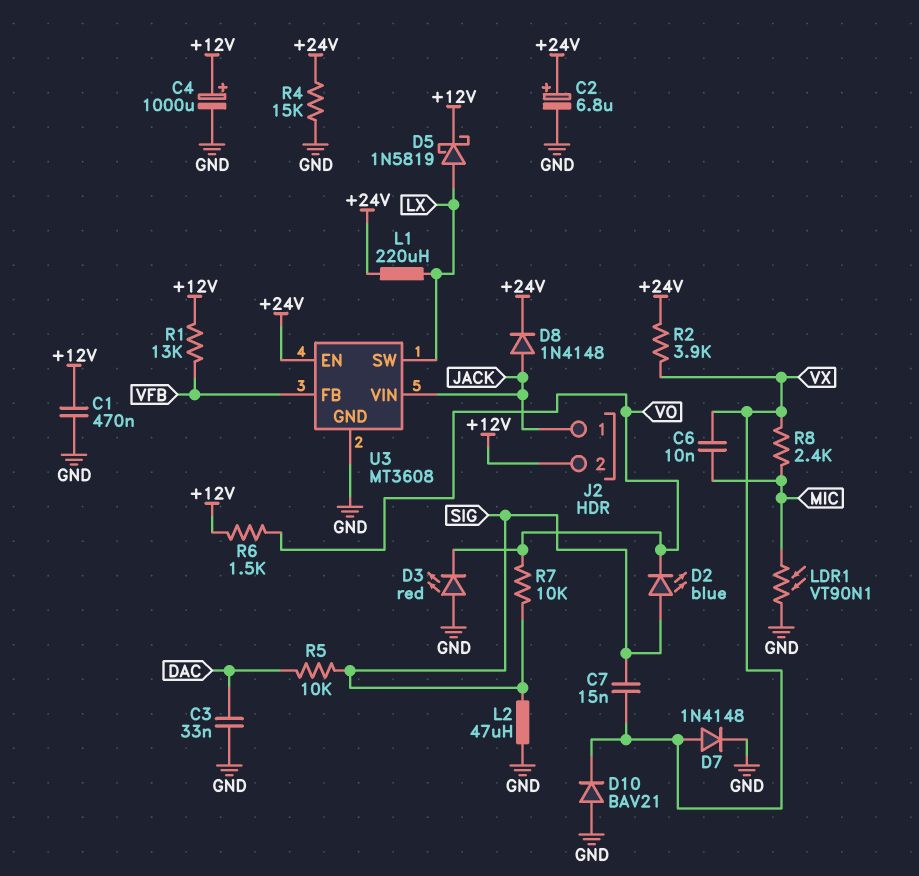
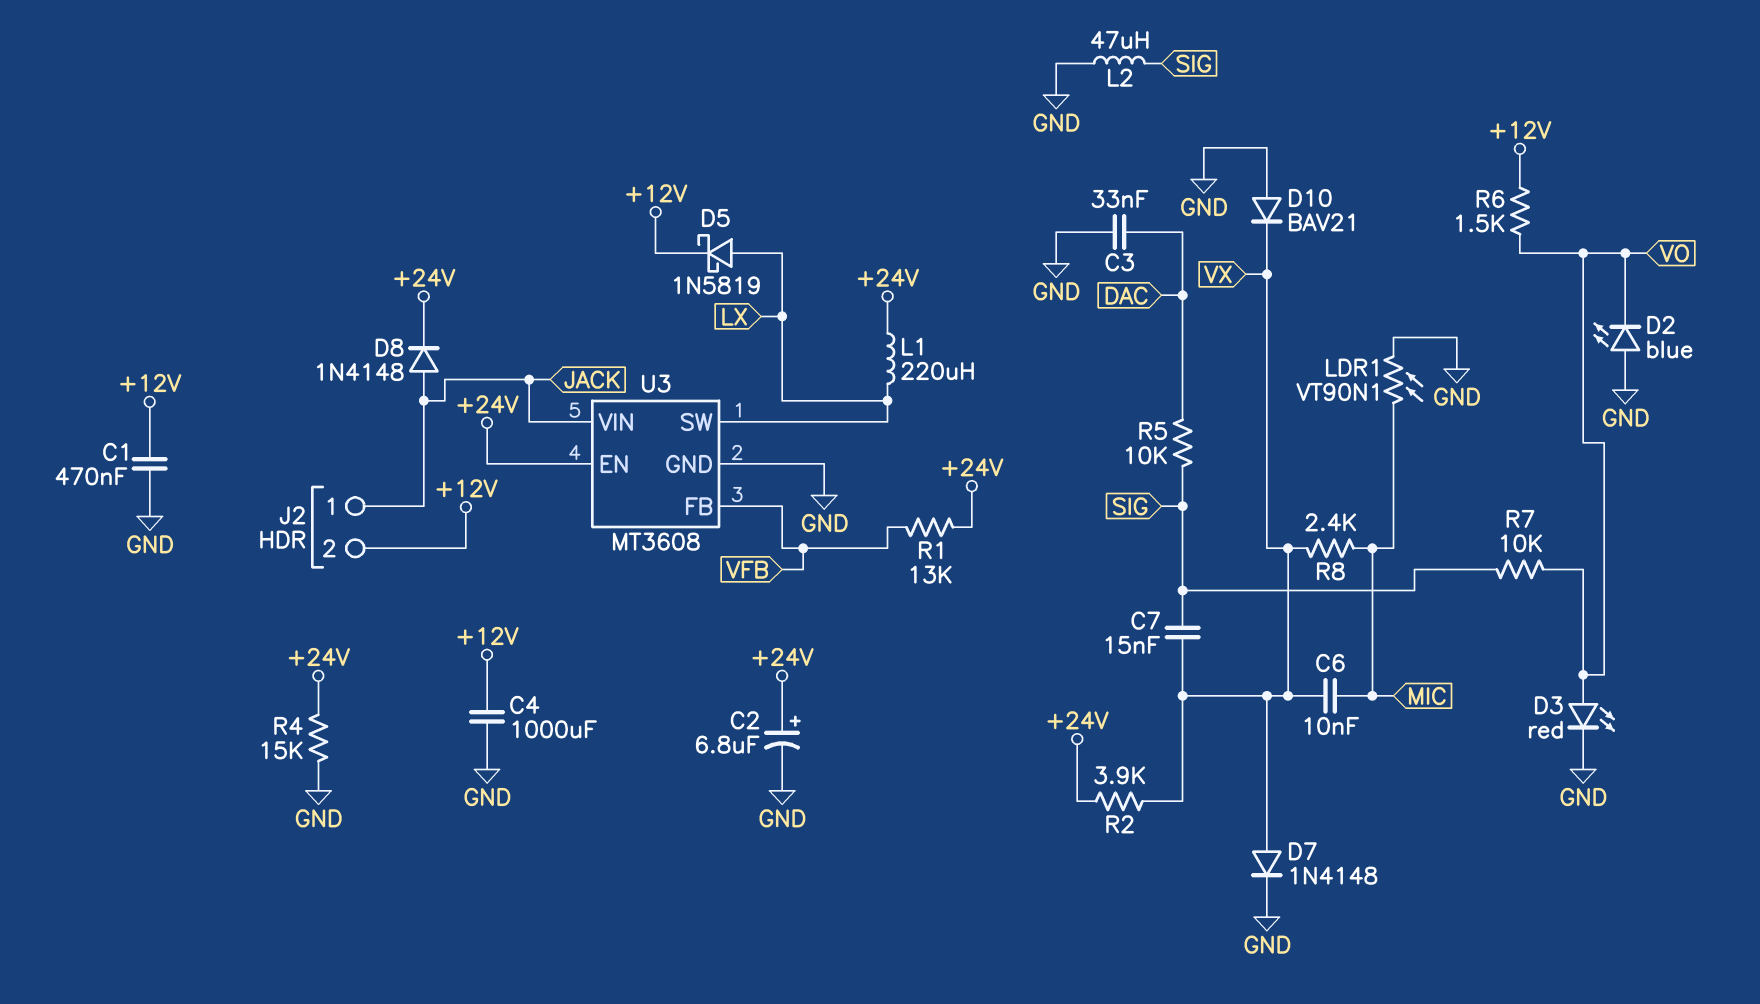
C4: 1000uF (plus +12V, minus GND) -> 1000uF (+12V, GND)
D2: LED blue (A SIG, K VO) -> LED blue (A GND, K VO)
D3: LED red (A GND, K VO) -> LED red (A VO, K GND)
R1: 13k (+12V, VFB) -> 13k (+24V, VFB)

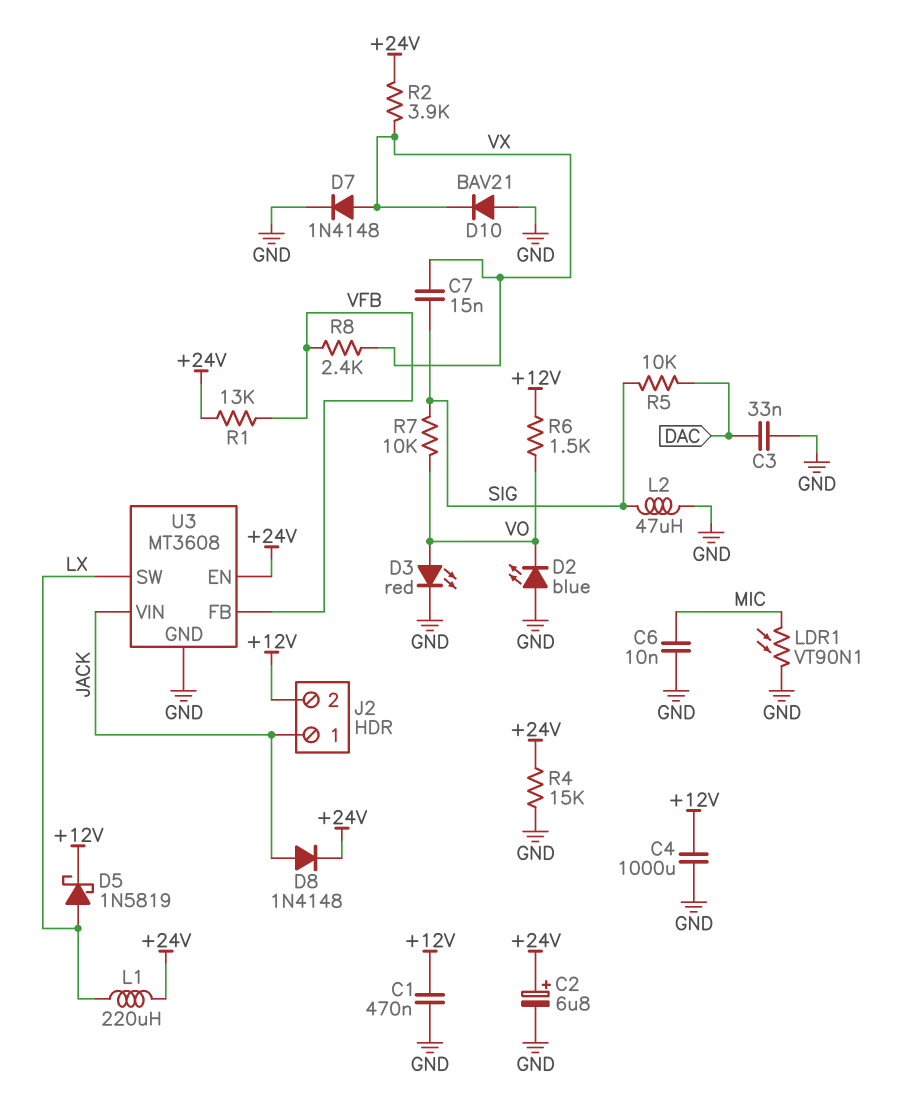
C6: 10nF (MIC, VX) -> 10nF (GND, MIC)
R8: 2.4k (MIC, VX) -> 2.4k (VFB, VX)

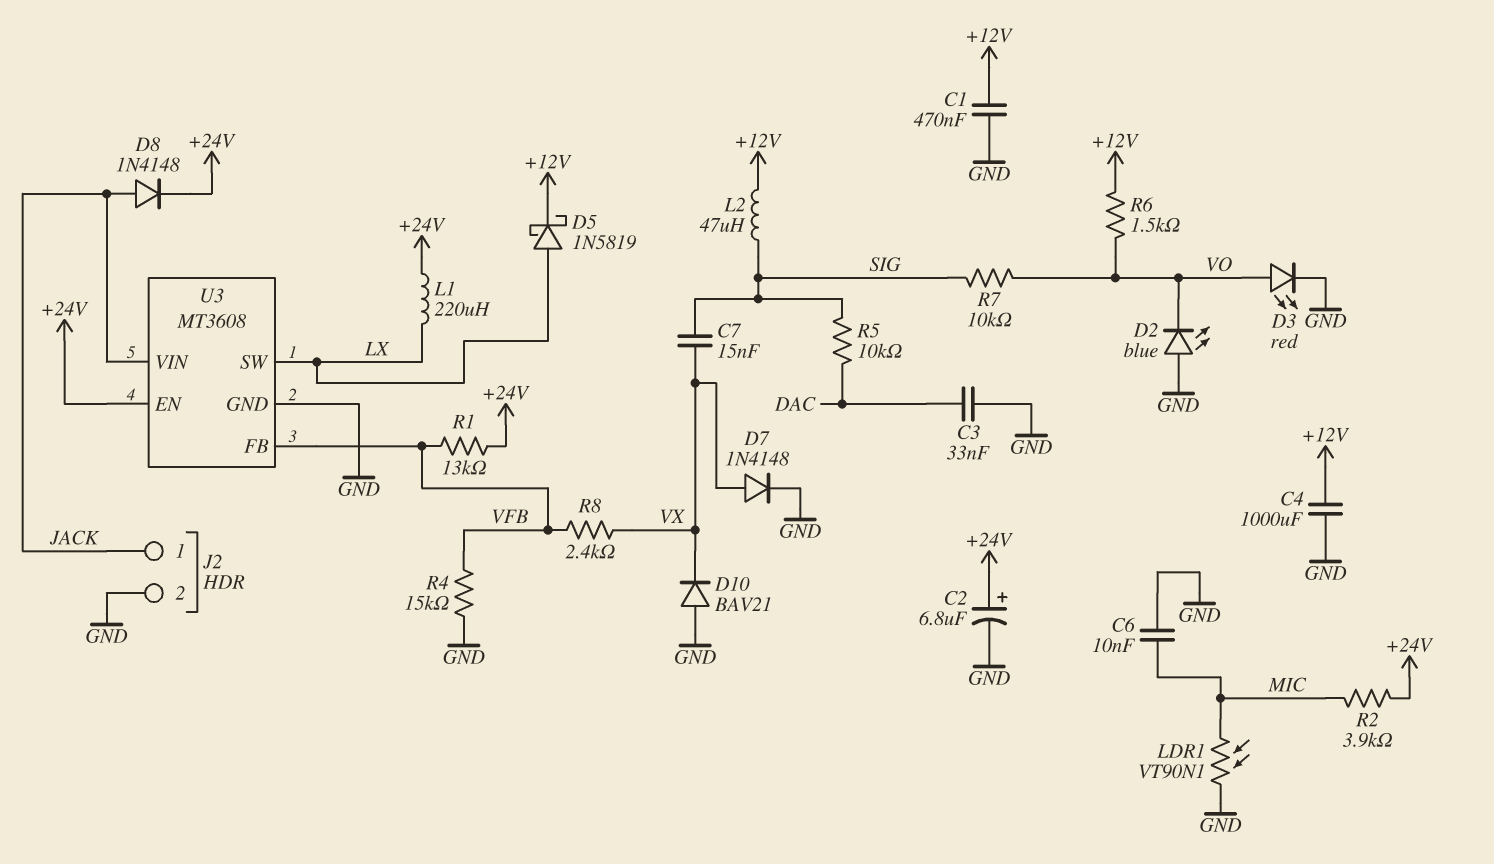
J2 pin 2: +12V -> GND
L2: 47uH (GND, SIG) -> 47uH (+12V, SIG)
R2: 3.9k (+24V, VX) -> 3.9k (+24V, MIC)
R4: 15k (+24V, GND) -> 15k (GND, VFB)

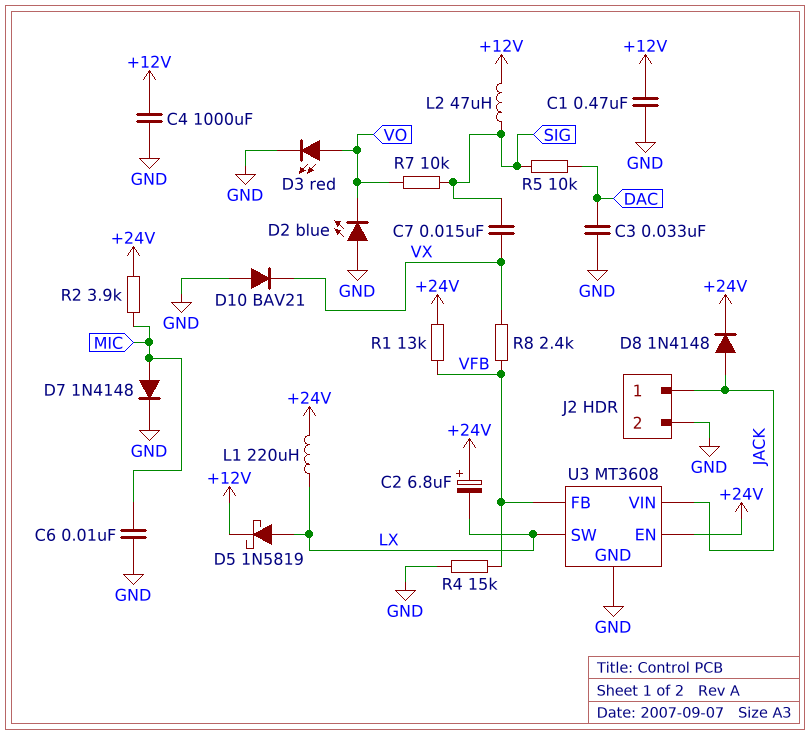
C2: 6.8uF (plus +24V, minus GND) -> 6.8uF (plus +24V, minus LX)
D7: diode 1N4148 (A VX, K GND) -> diode 1N4148 (A MIC, K GND)
LDR1: VT90N1 (GND, MIC) -> none
R6: 1.5k (+12V, VO) -> none

